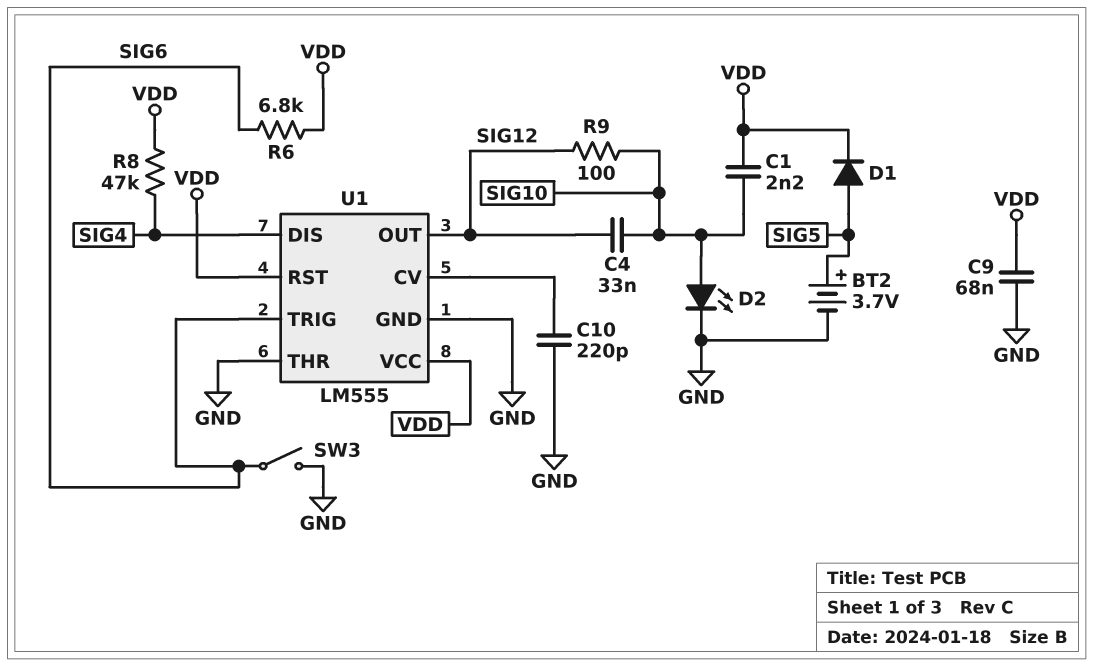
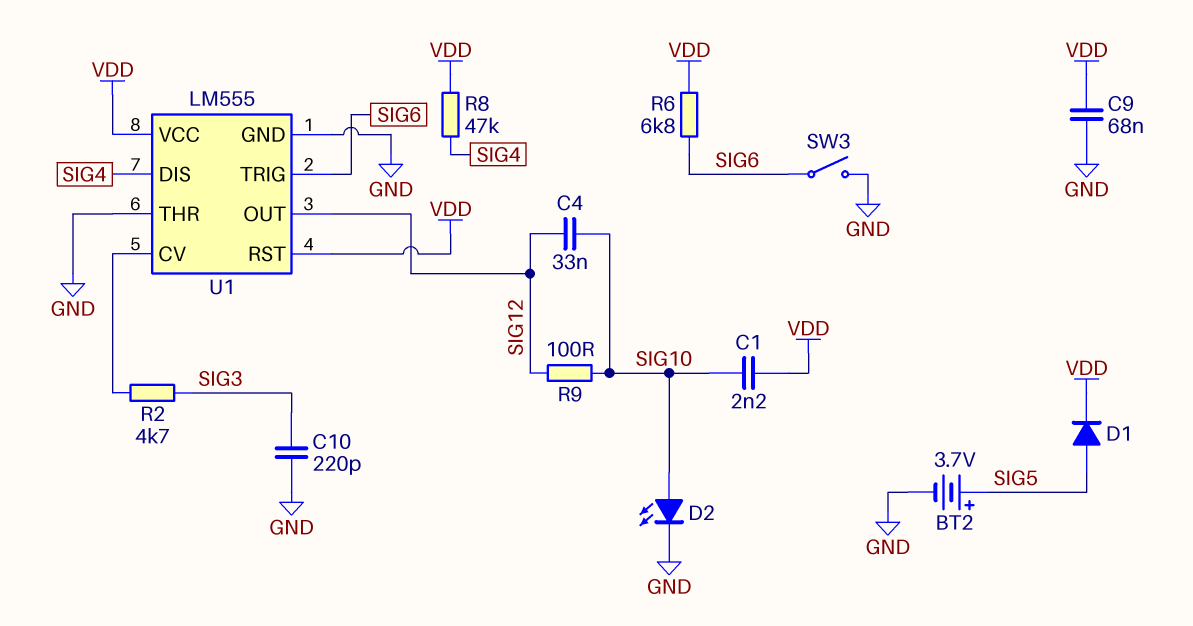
C10: 220pF (GND, U1/CV) -> 220pF (GND, SIG3)
R2: none -> 4.7k (SIG3, U1/CV)

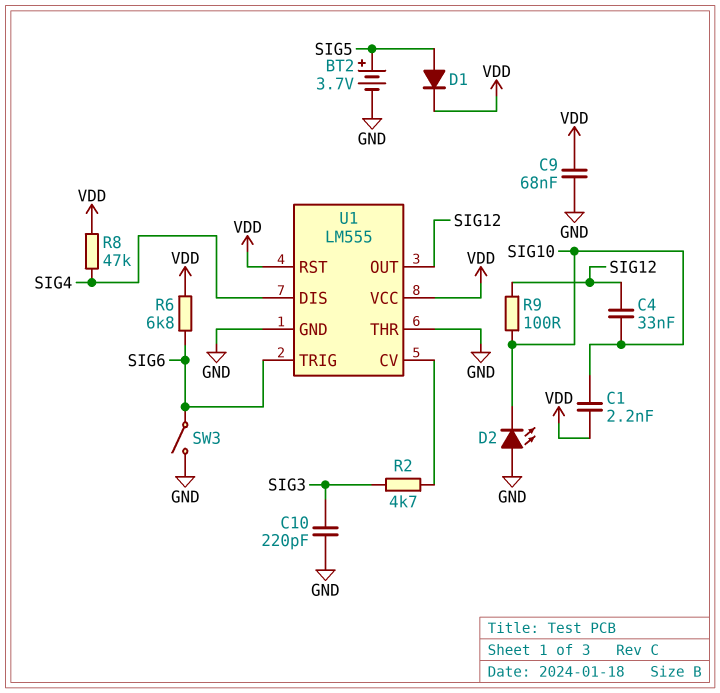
D2: LED (A SIG10, K GND) -> LED (A GND, K SIG10)

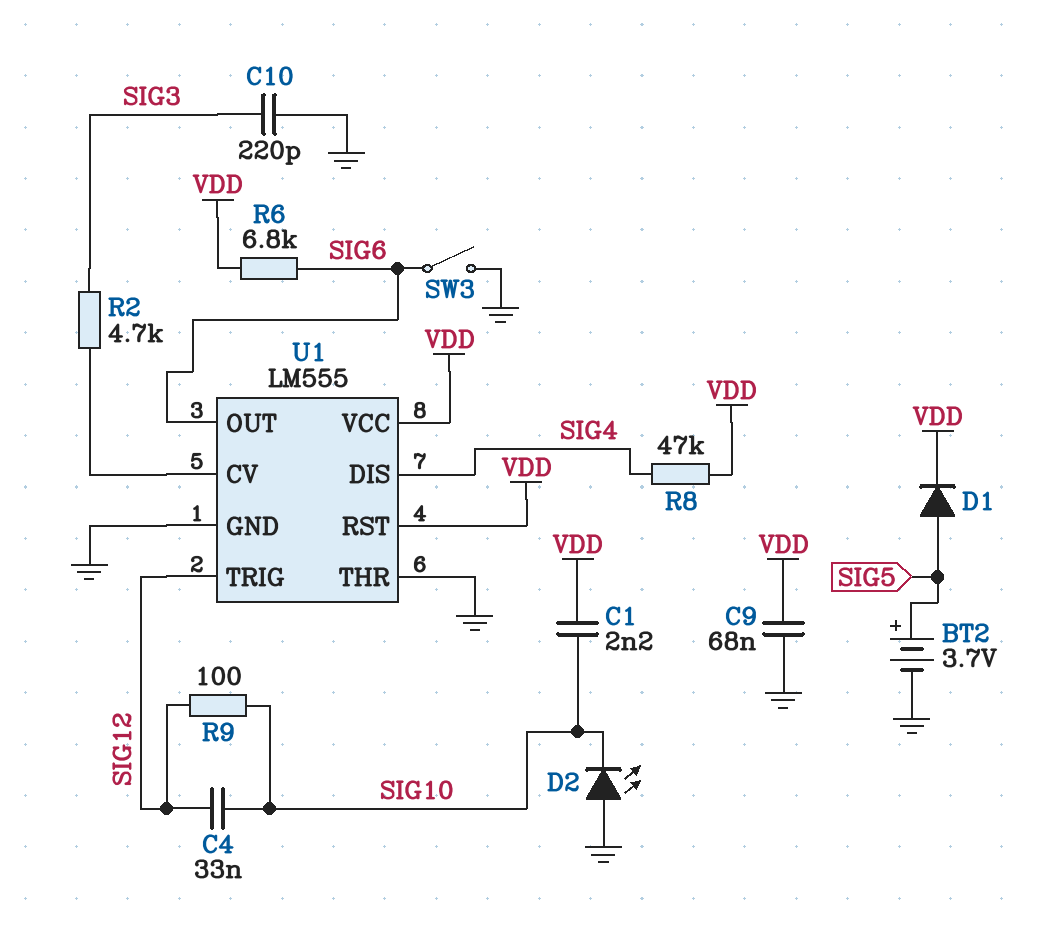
U1 pin OUT: SIG12 -> SIG6
U1 pin TRIG: SIG6 -> SIG12

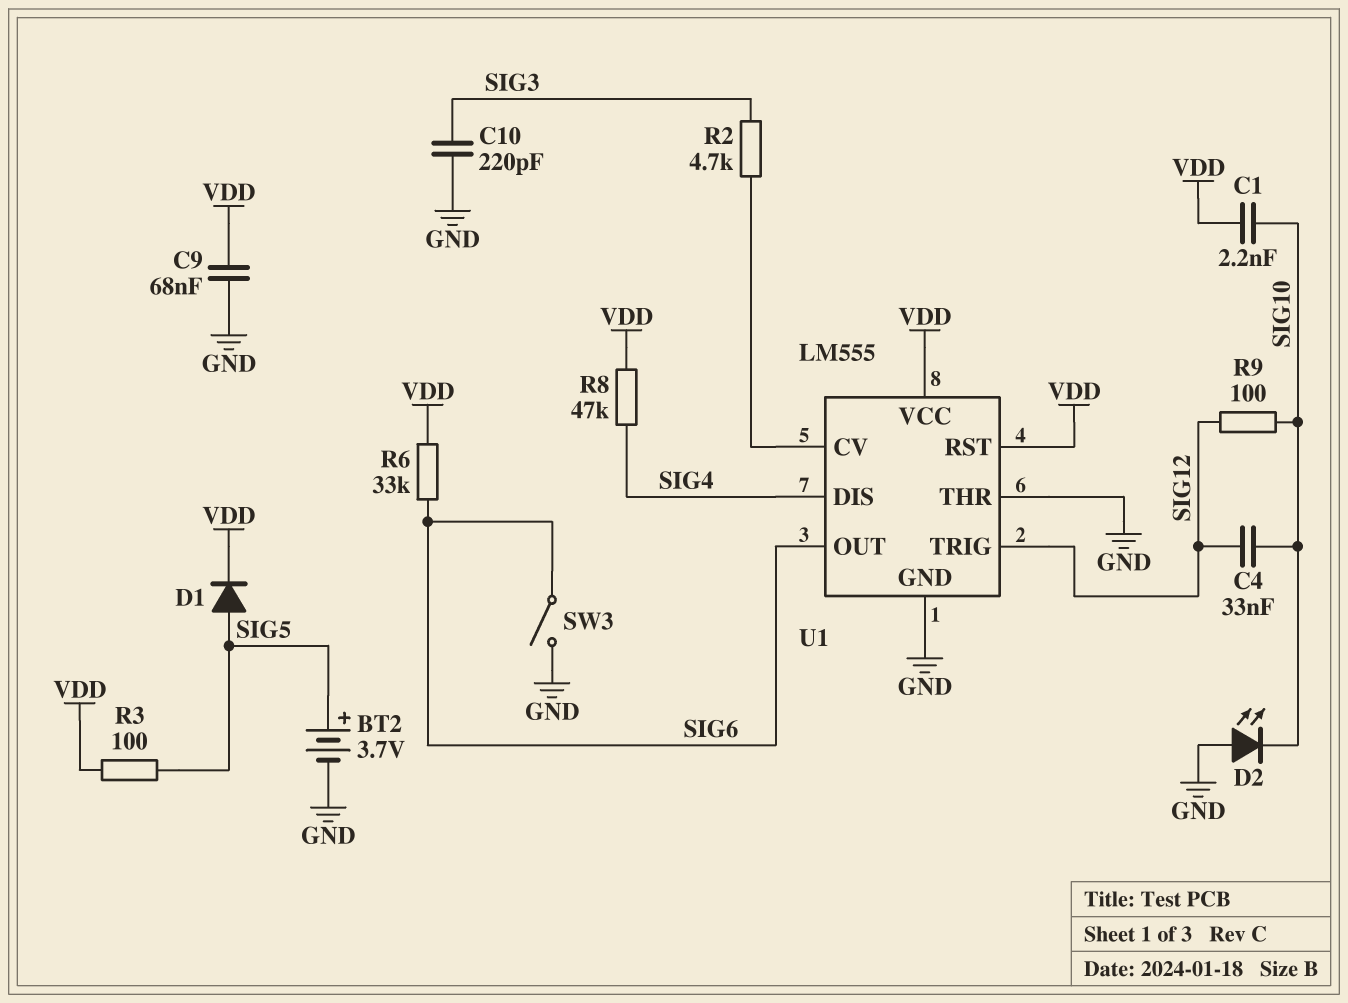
R3: none -> 100 (SIG5, VDD)
R6: 6.8k (SIG6, VDD) -> 33k (SIG6, VDD)

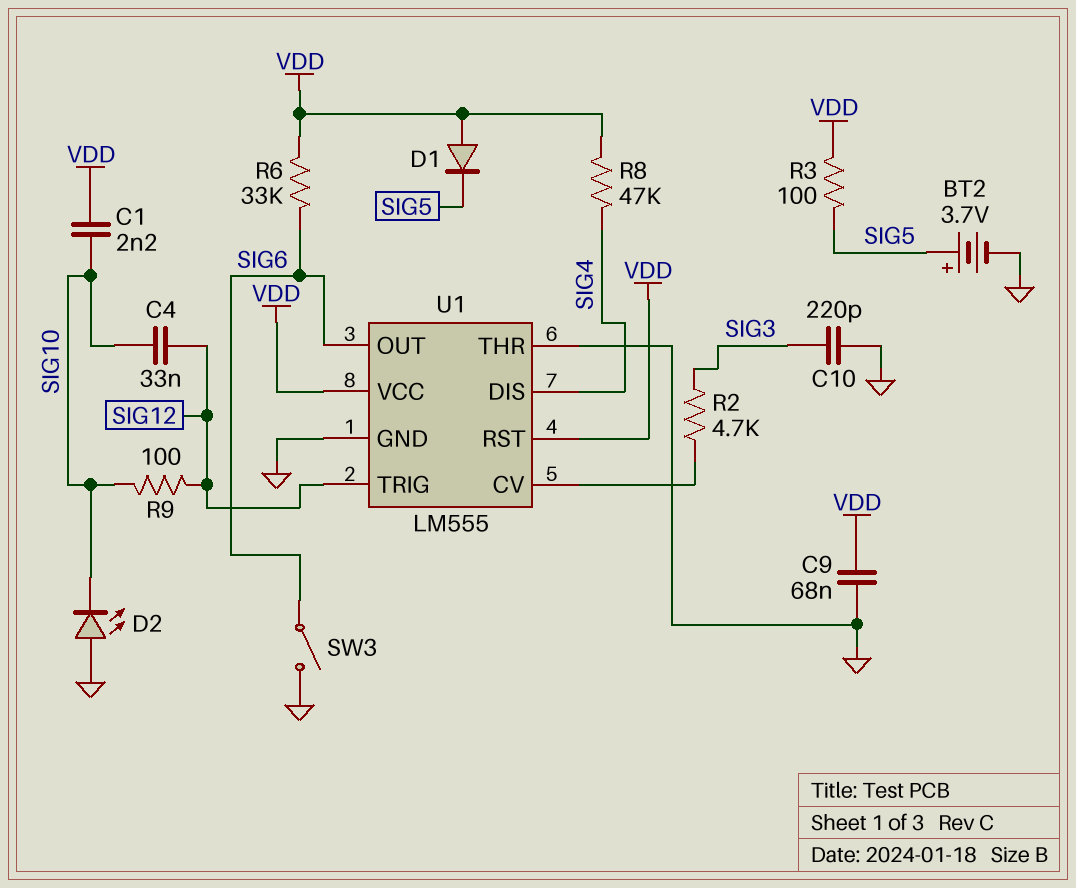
D1: diode (A SIG5, K VDD) -> diode (A VDD, K SIG5)

